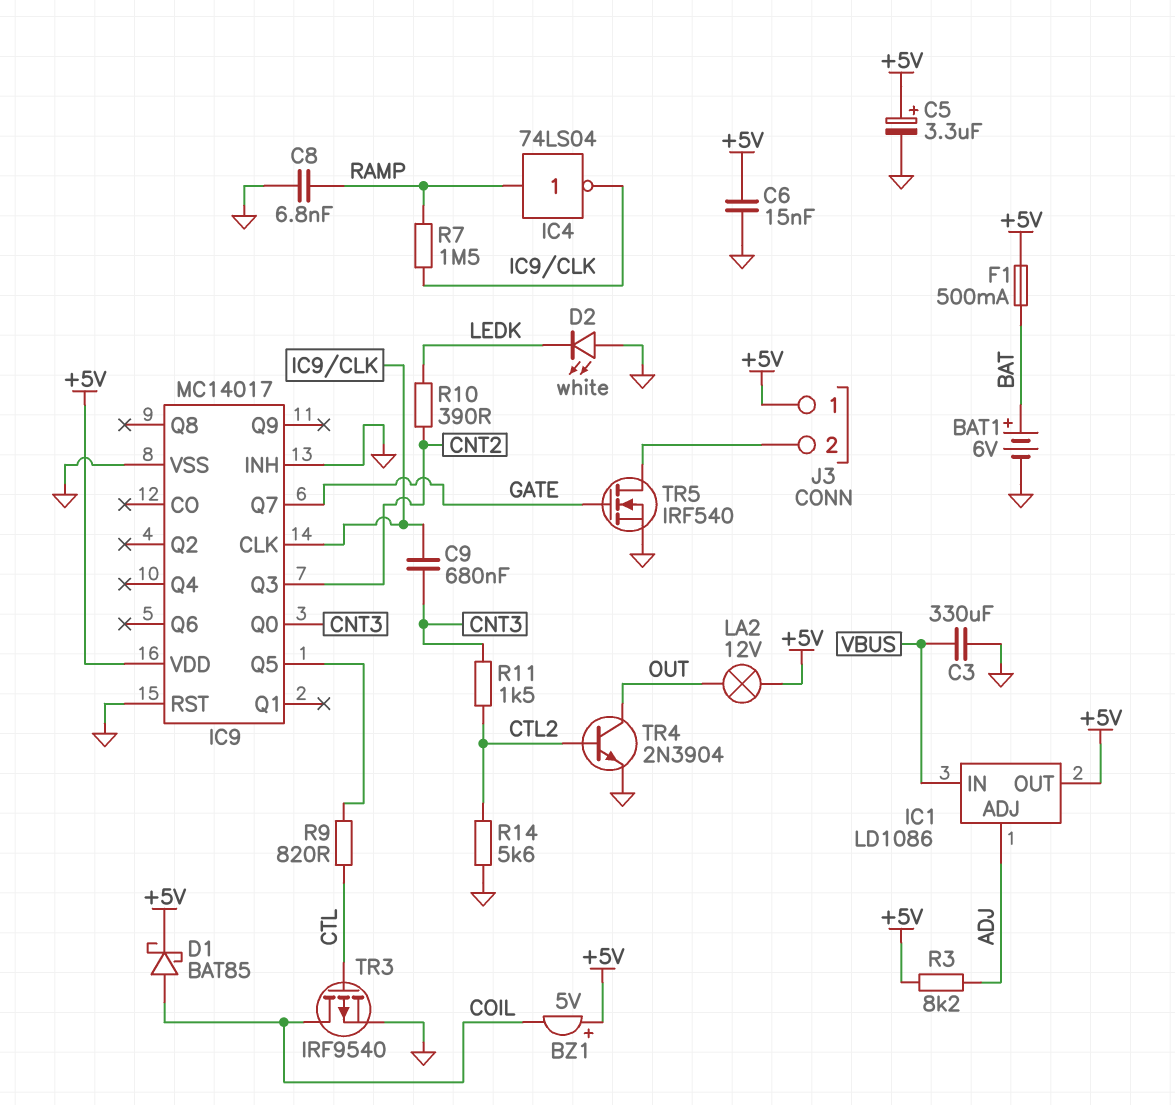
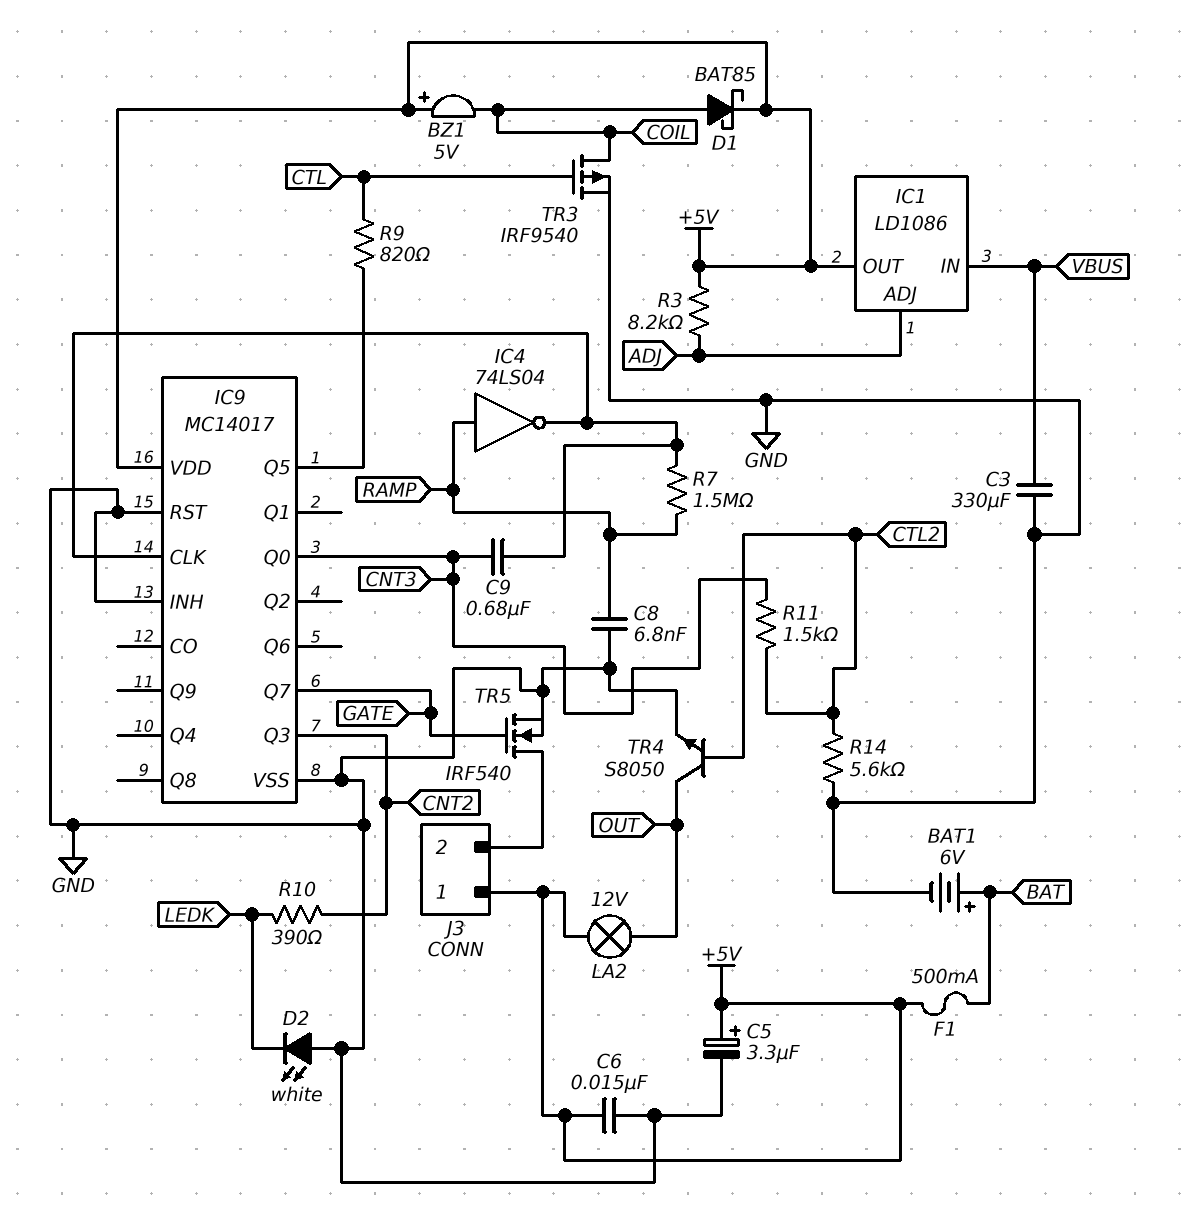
TR4: NPN 2N3904 (B CTL2, C OUT, E GND) -> NPN S8050 (B CTL2, C OUT, E GND)

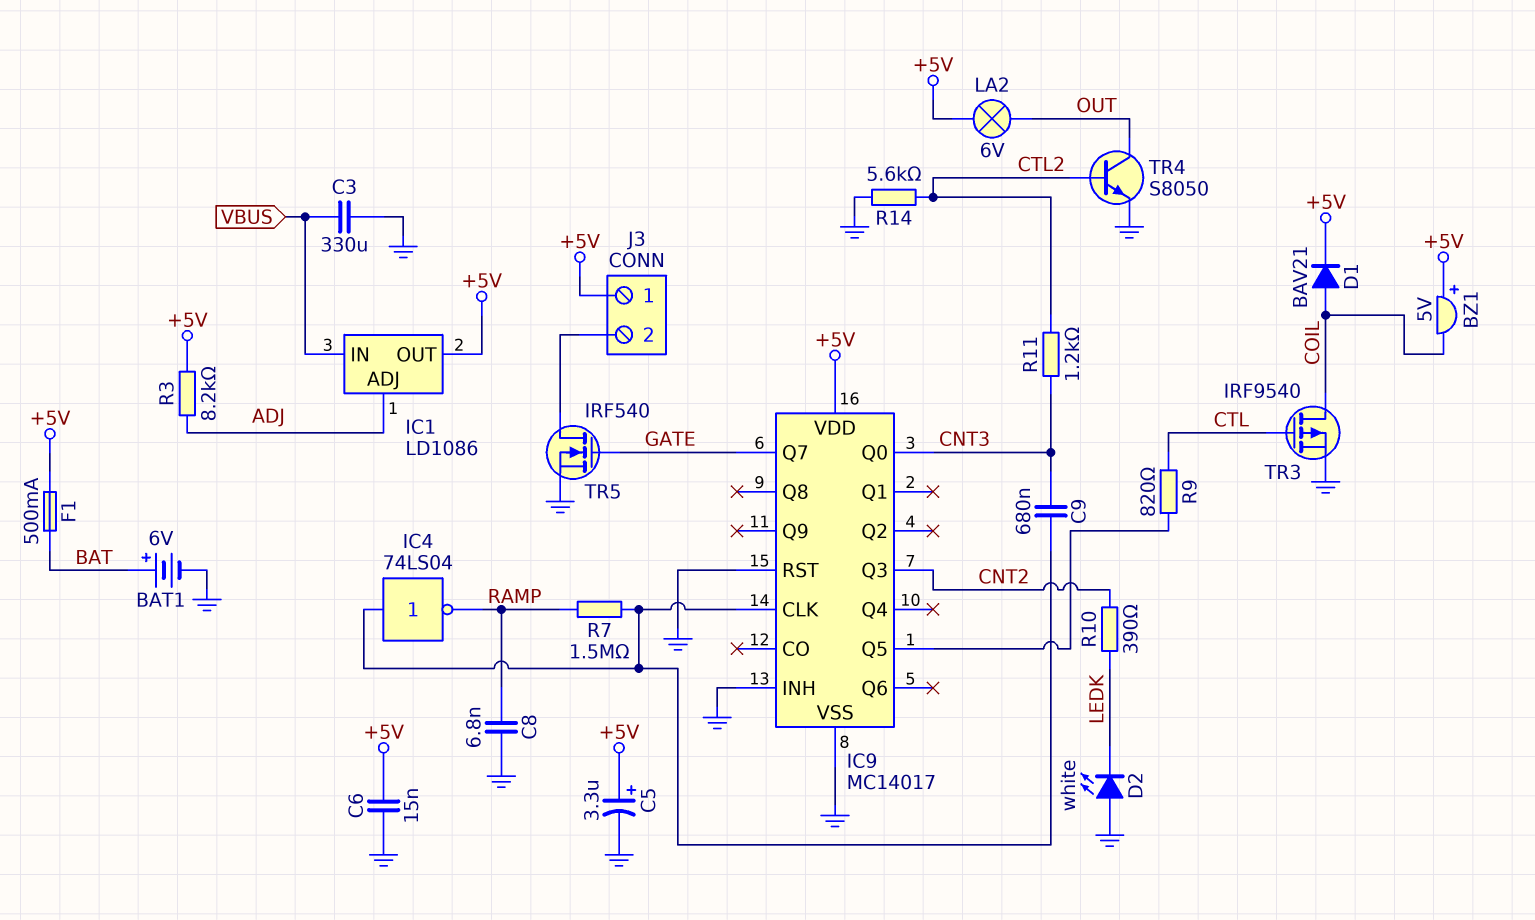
D1: schottky BAT85 (A COIL, K +5V) -> diode BAV21 (A COIL, K +5V)
IC4: NOT 74LS04 (in RAMP, out IC9/CLK) -> NOT 74LS04 (in IC9/CLK, out RAMP)
LA2: lamp 12V (+5V, OUT) -> lamp 6V (+5V, OUT)
R11: 1.5k (CNT3, CTL2) -> 1.2k (CNT3, CTL2)

